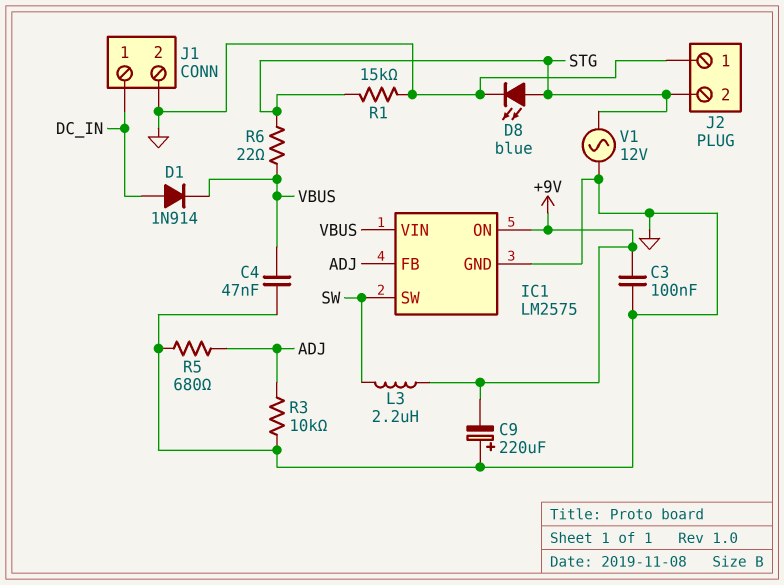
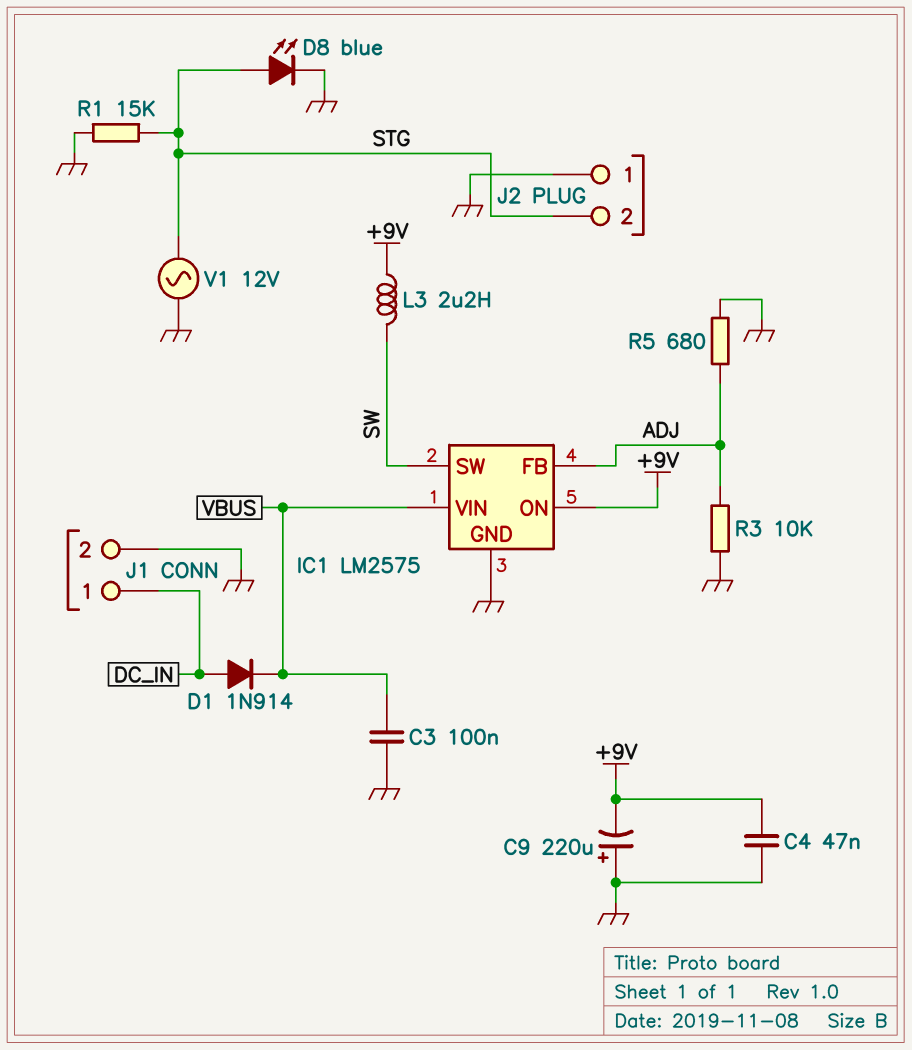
C3: 100nF (+9V, GND) -> 100nF (GND, VBUS)
C4: 47nF (GND, VBUS) -> 47nF (+9V, GND)
R6: 22 (STG, VBUS) -> none

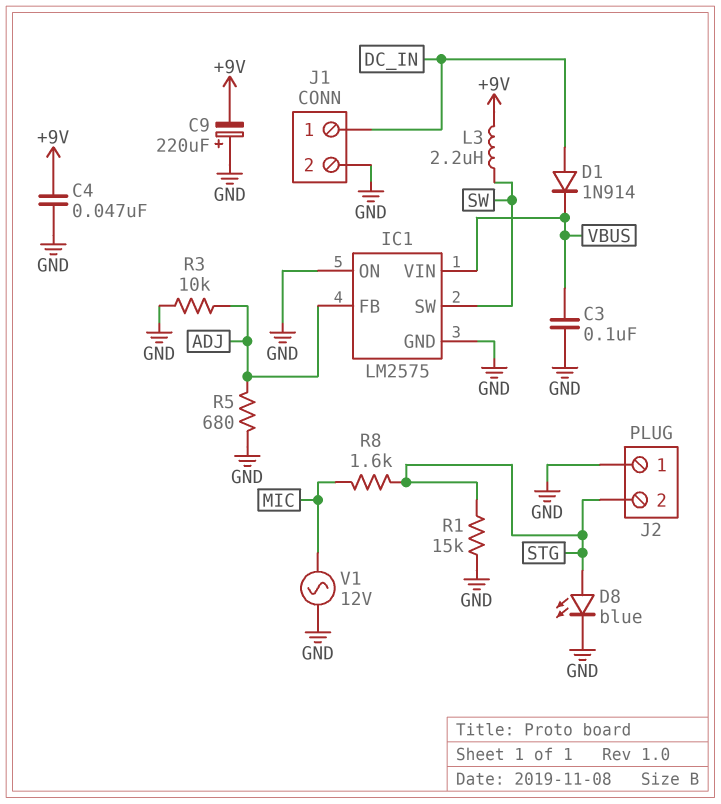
IC1 pin ON: +9V -> GND
R8: none -> 1.6k (MIC, STG)
V1: AC 12V (GND, STG) -> AC 12V (GND, MIC)

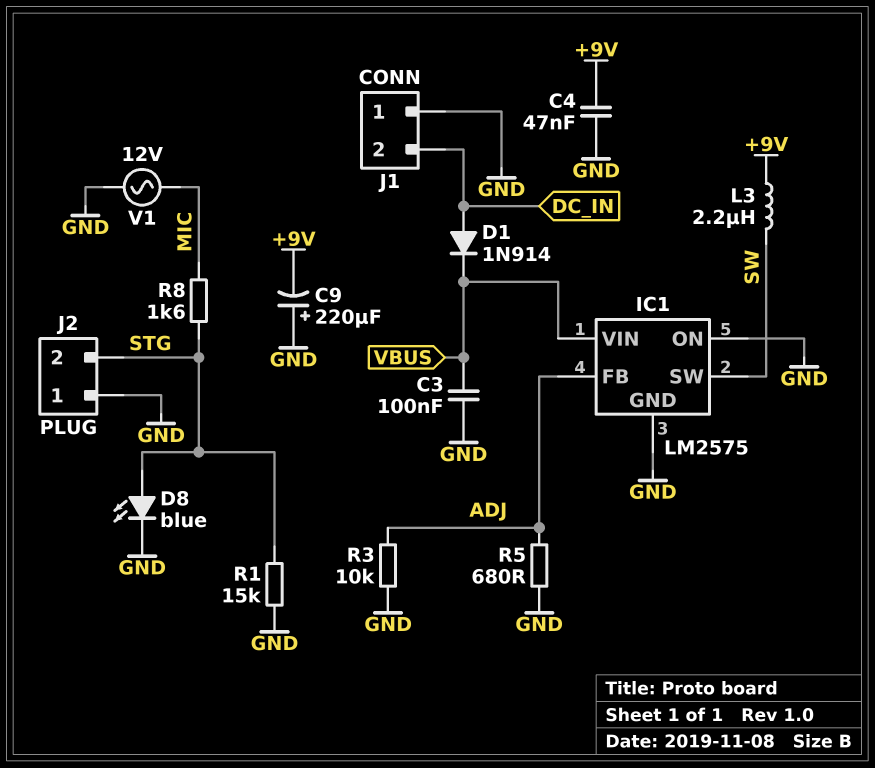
J1 pin 1: DC_IN -> GND
J1 pin 2: GND -> DC_IN

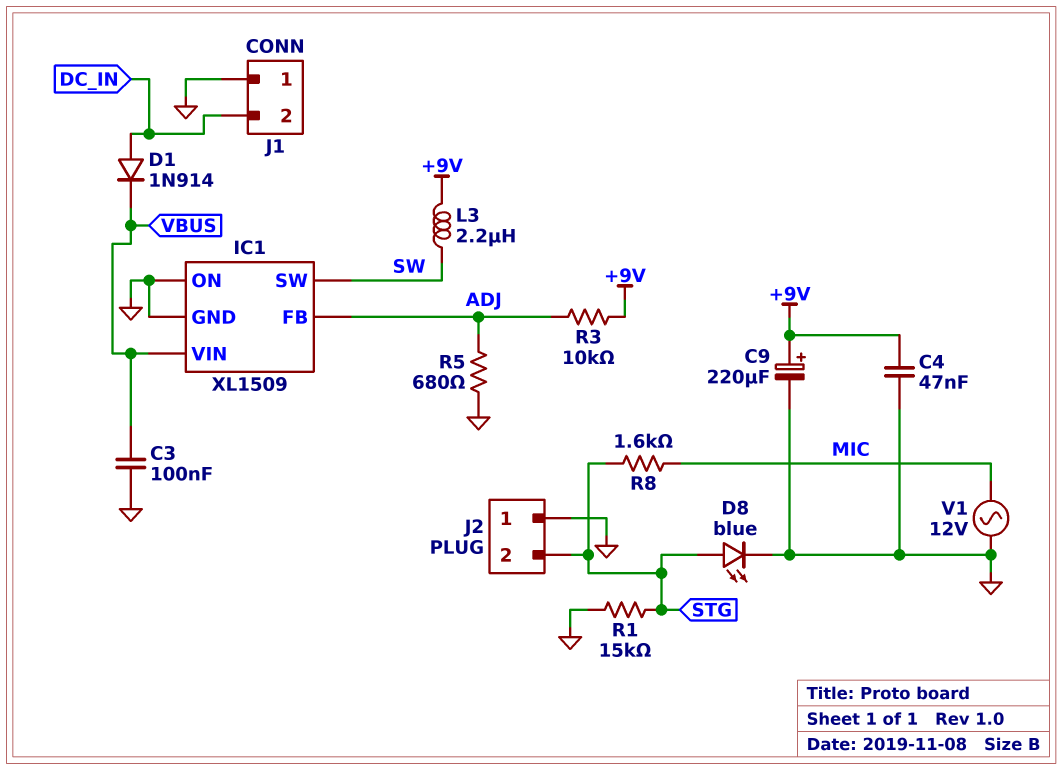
C9: 220uF (plus GND, minus +9V) -> 220uF (plus +9V, minus GND)
IC1: LM2575 -> XL1509
R3: 10k (ADJ, GND) -> 10k (+9V, ADJ)

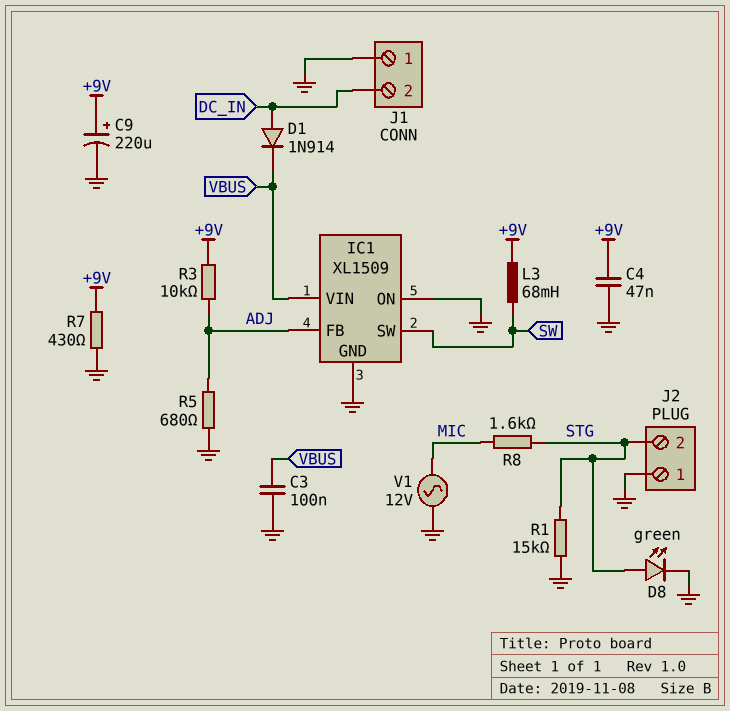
D8: LED blue (A STG, K GND) -> LED green (A STG, K GND)
L3: 2.2uH (+9V, SW) -> 68mH (+9V, SW)
R7: none -> 430 (+9V, GND)

